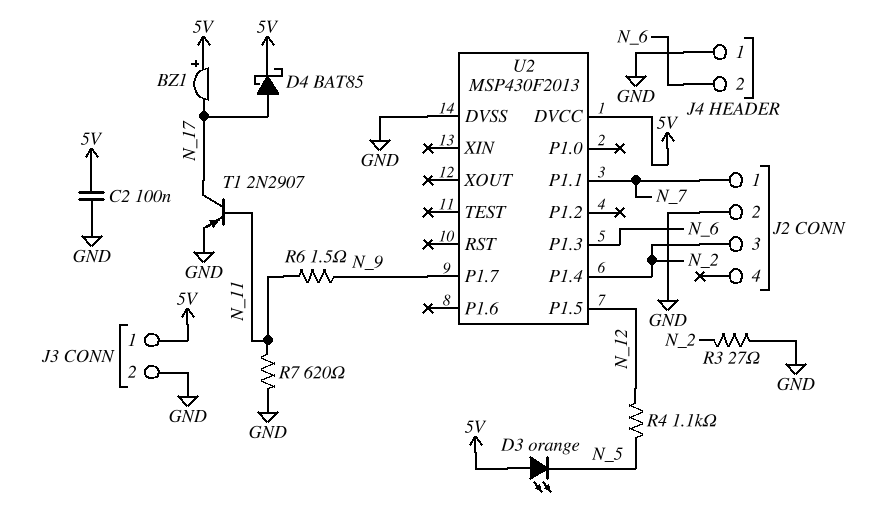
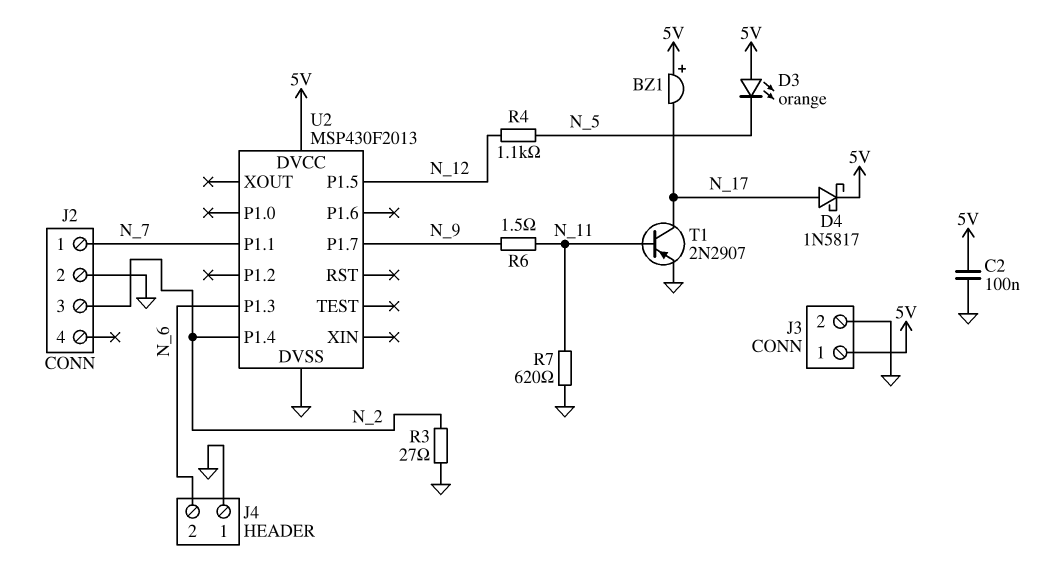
D4: schottky BAT85 (A N_17, K 5V) -> schottky 1N5817 (A N_17, K 5V)

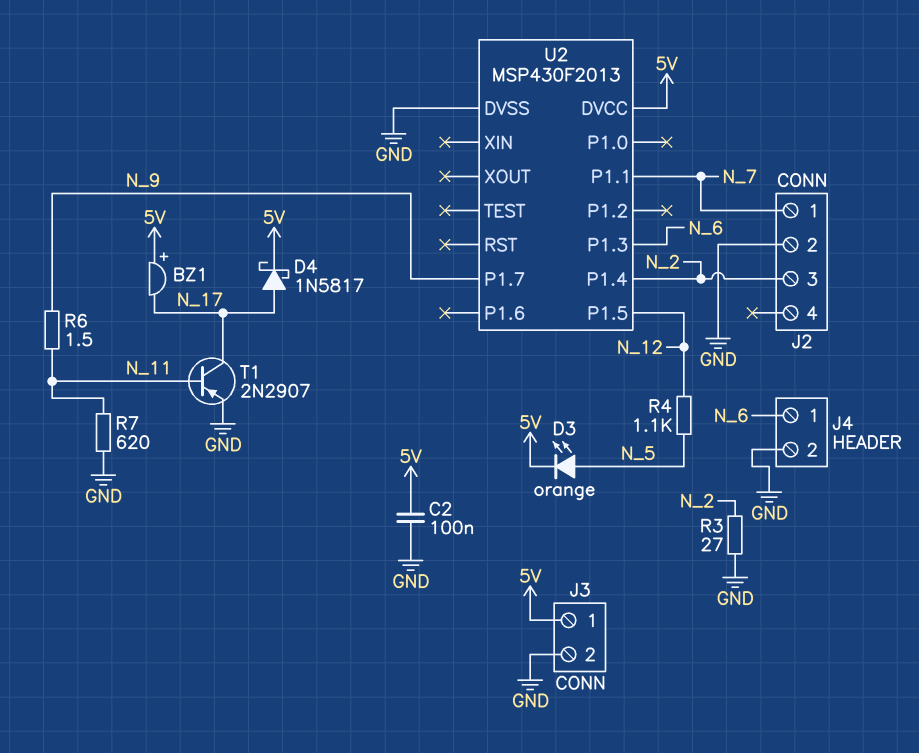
D3: LED orange (A 5V, K N_5) -> LED orange (A N_5, K 5V)
J4 pin 1: GND -> N_6
J4 pin 2: N_6 -> GND

